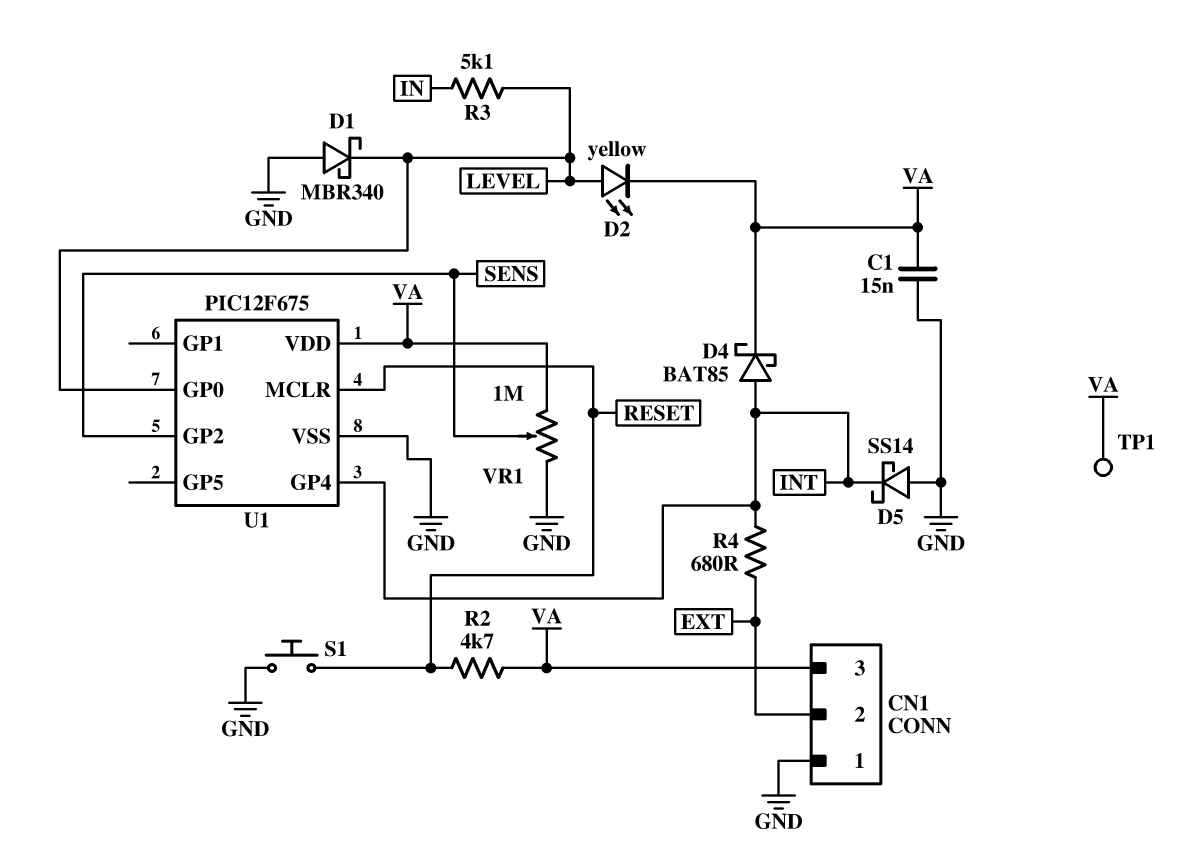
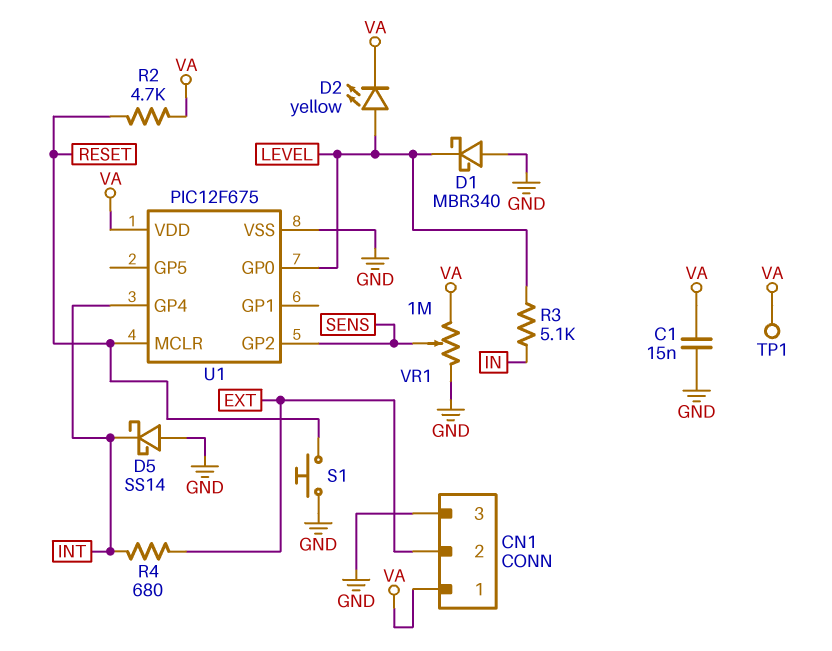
CN1 pin 1: GND -> VA
CN1 pin 3: VA -> GND
D4: schottky BAT85 (A INT, K VA) -> none

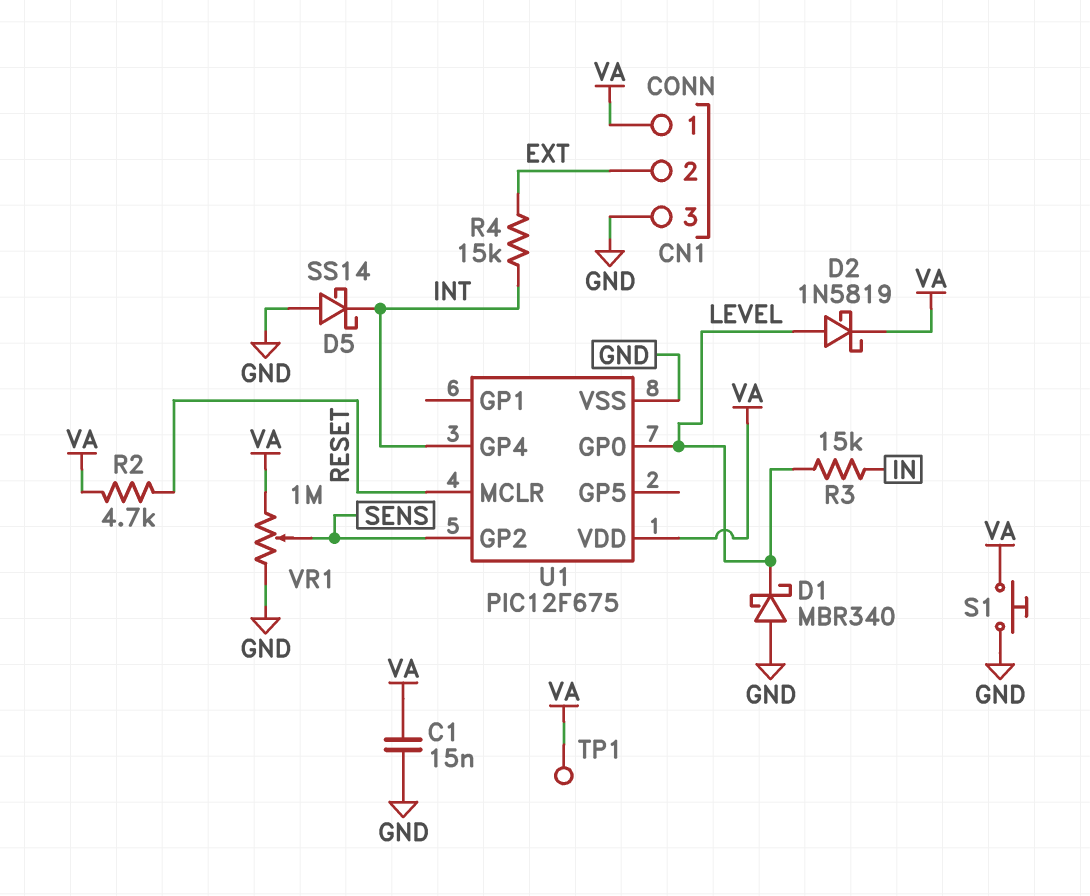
D2: LED yellow (A LEVEL, K VA) -> schottky 1N5819 (A LEVEL, K VA)
R3: 5.1k (IN, LEVEL) -> 15k (IN, LEVEL)
R4: 680 (EXT, INT) -> 15k (EXT, INT)
S1: button (GND, RESET) -> button (GND, VA)

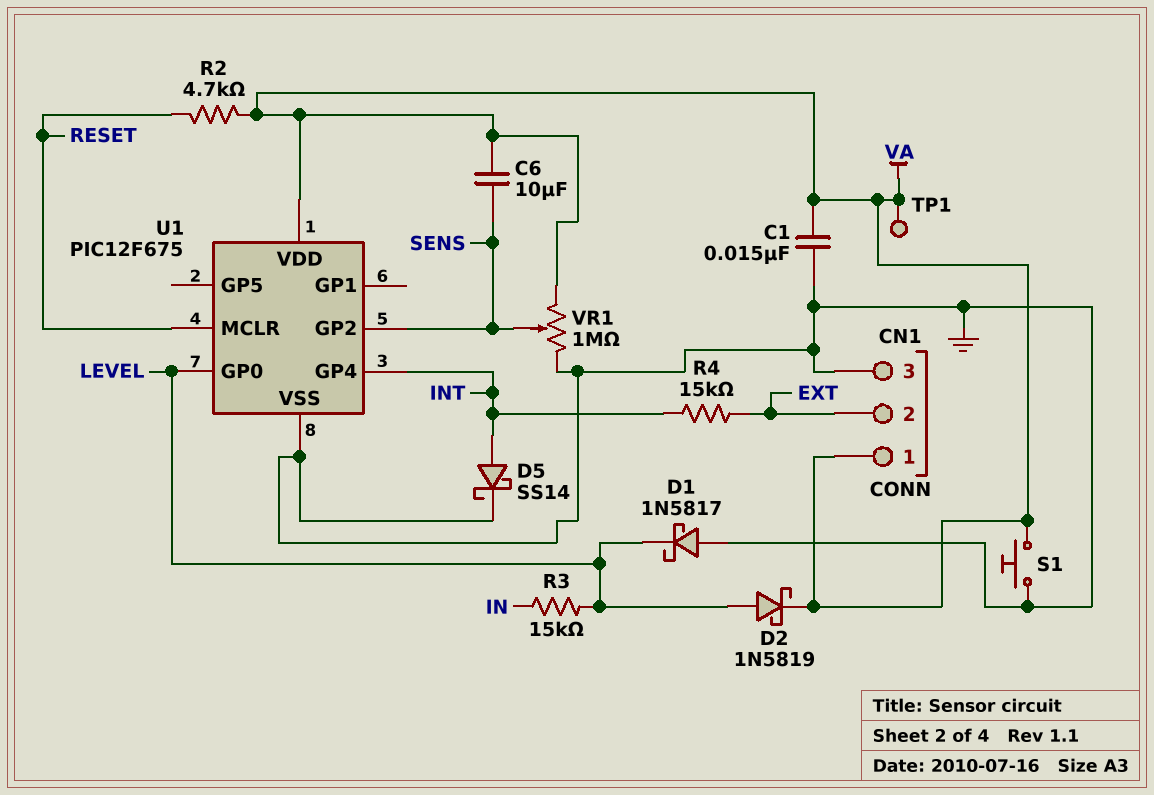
C6: none -> 10uF (SENS, VA)
D1: schottky MBR340 (A GND, K LEVEL) -> schottky 1N5817 (A GND, K LEVEL)
D5: schottky SS14 (A GND, K INT) -> schottky SS14 (A INT, K GND)

